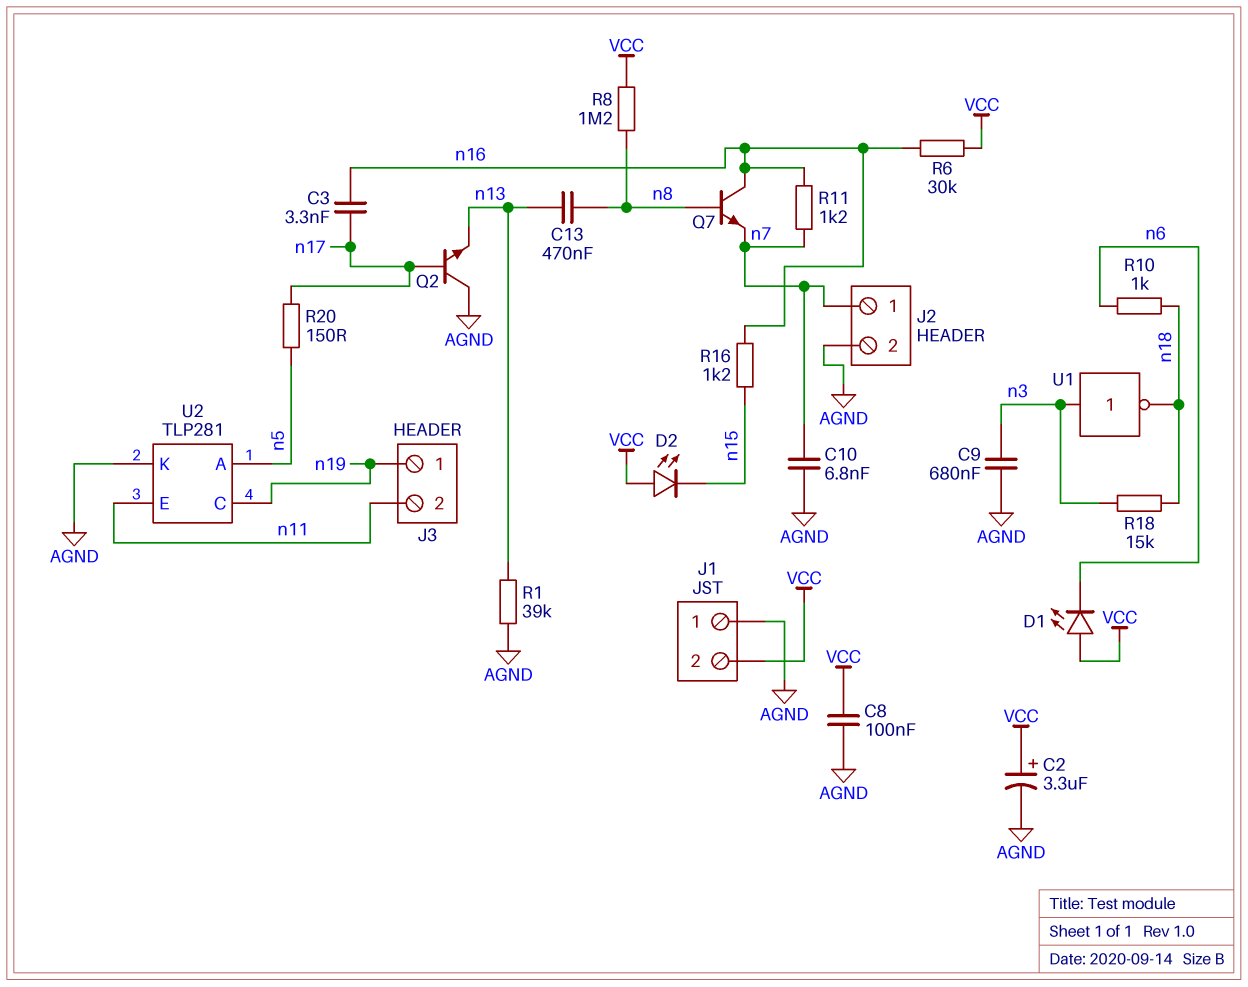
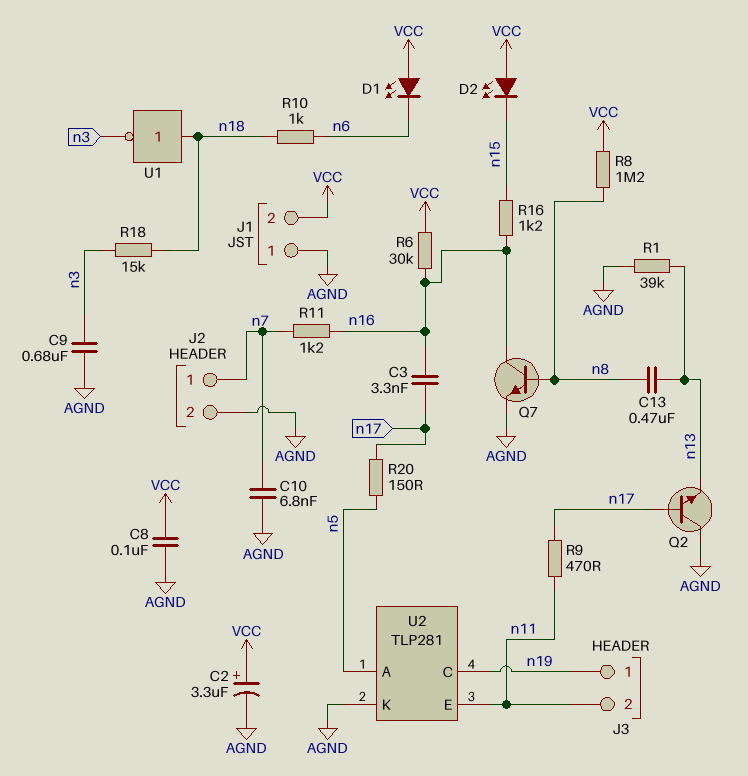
Q7: NPN (B n8, C n16, E n7) -> NPN (B n8, C n16, E AGND)
R9: none -> 470 (n11, n17)
U1: NOT (in n3, out n18) -> NOT (in n18, out n3)

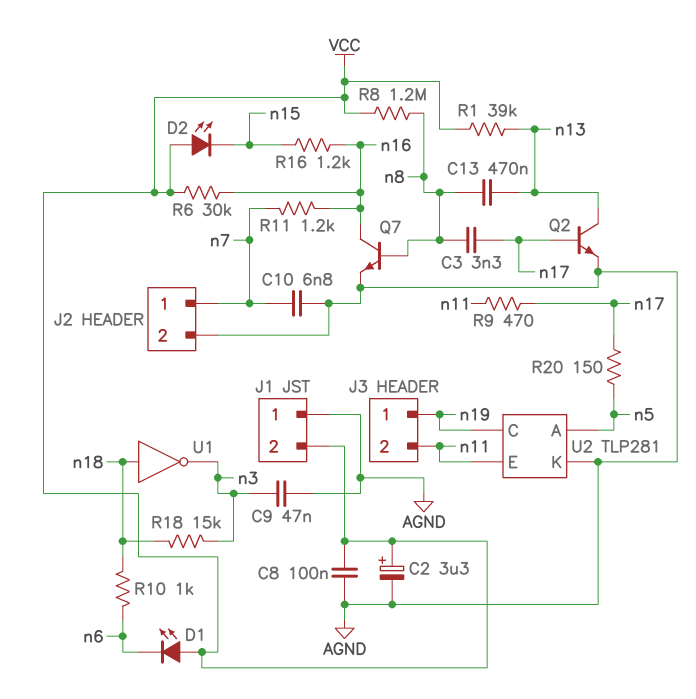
C3: 3.3nF (n16, n17) -> 3.3nF (n8, n17)
C9: 680nF (AGND, n3) -> 47nF (AGND, n3)
Q2: NPN (B n17, C AGND, E n13) -> NPN (B n17, C n13, E AGND)
R1: 39k (AGND, n13) -> 39k (VCC, n13)

